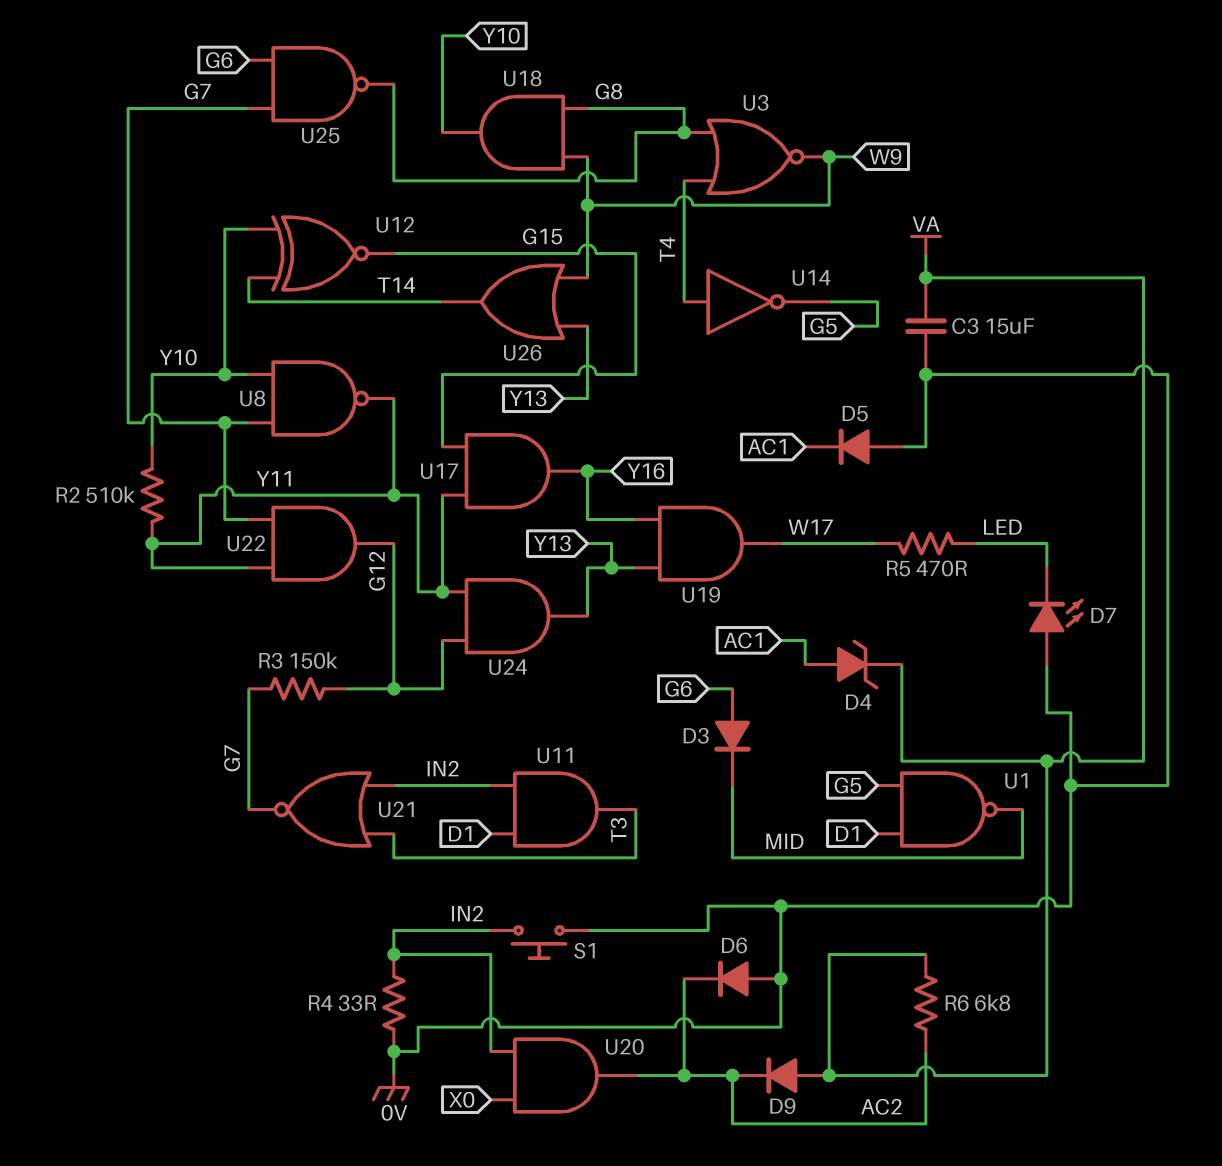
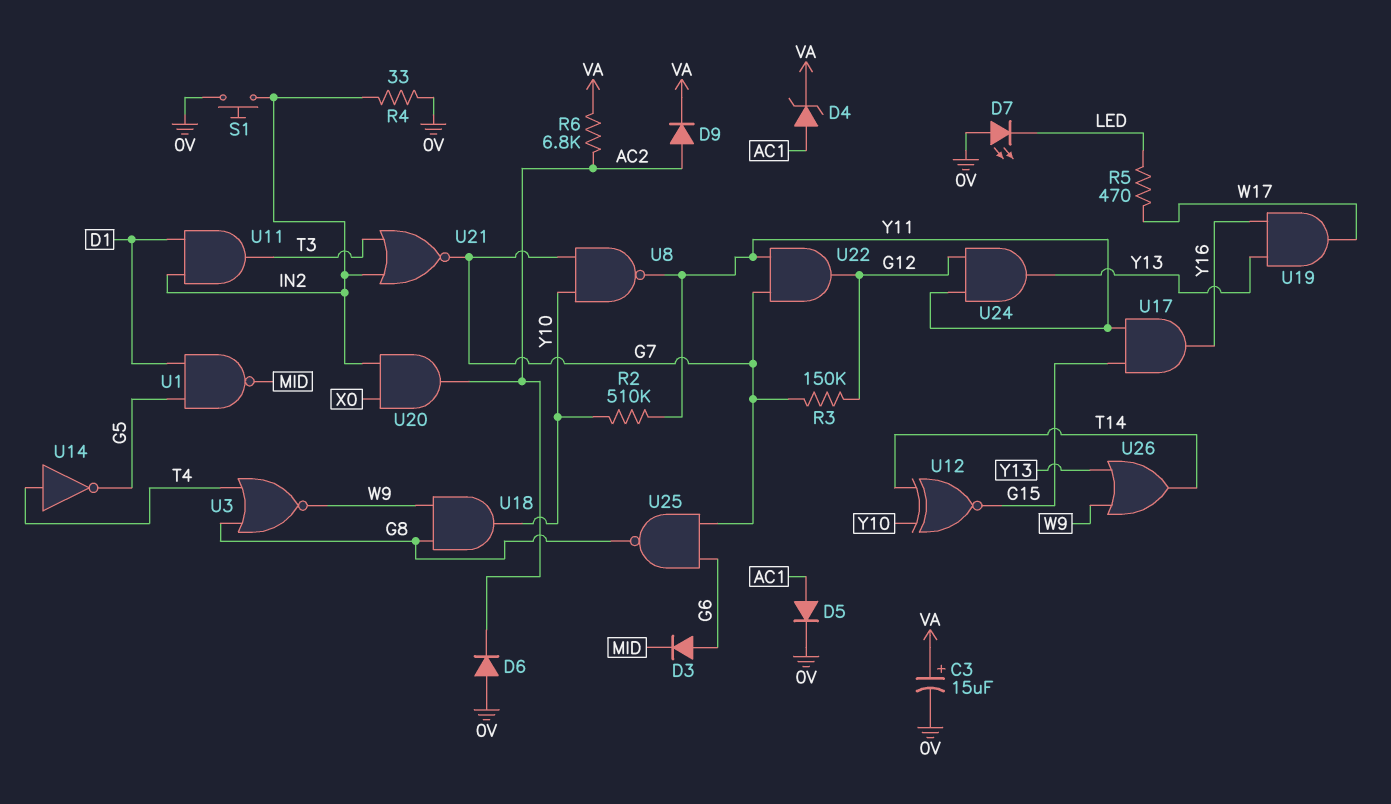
C3: 15uF (0V, VA) -> 15uF (plus VA, minus 0V)
D5: diode (A 0V, K AC1) -> diode (A AC1, K 0V)
D9: diode (A VA, K AC2) -> diode (A AC2, K VA)

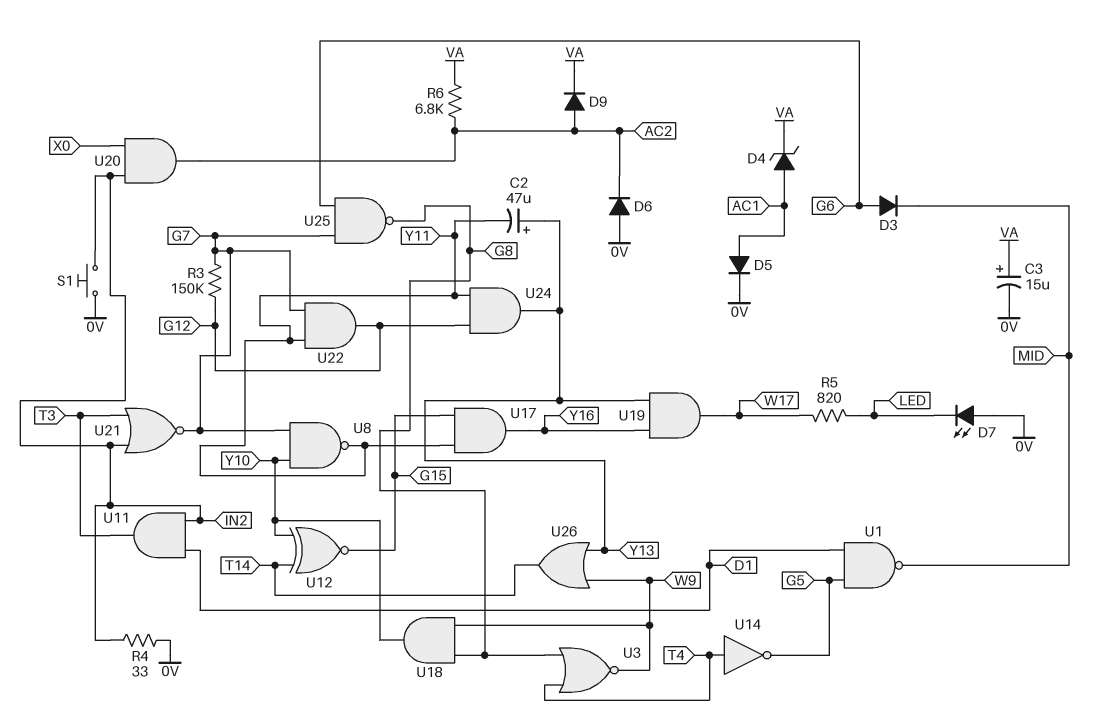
C2: none -> 47uF (plus Y13, minus Y11)
R2: 510k (Y10, Y11) -> none
R5: 470 (LED, W17) -> 820 (LED, W17)

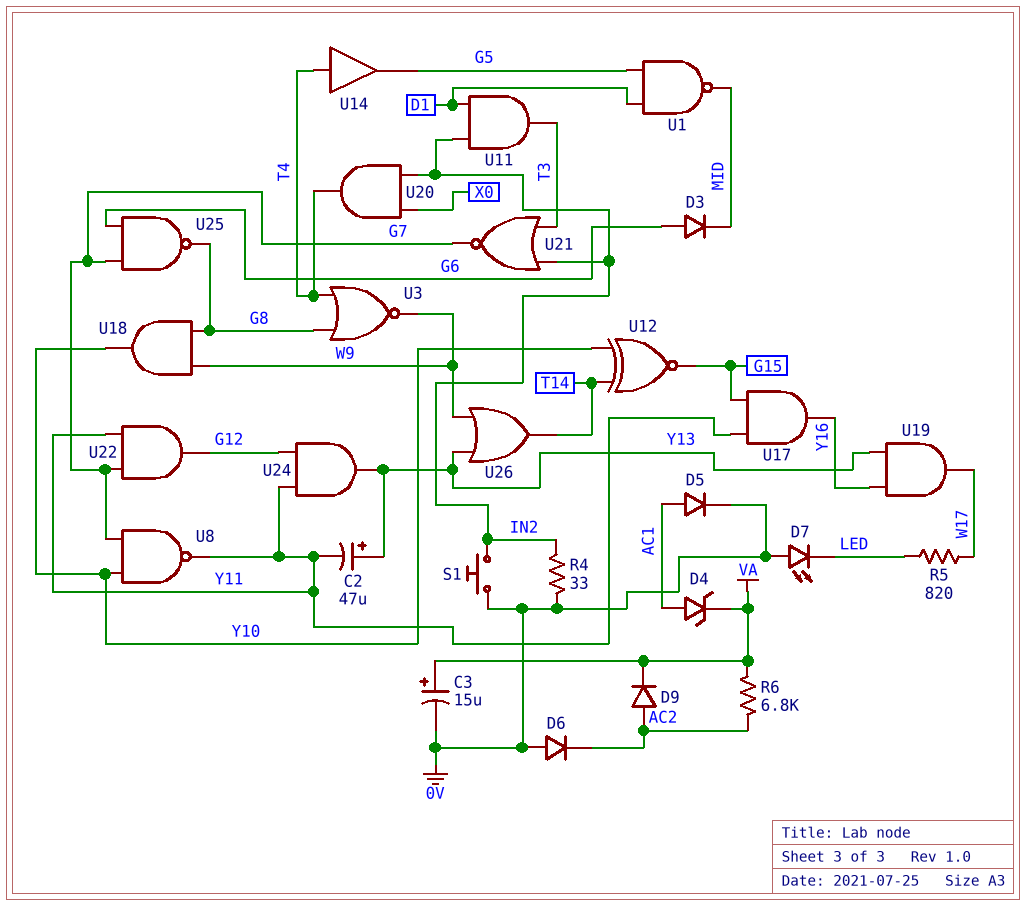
R3: 150k (G7, G12) -> none
U14: NOT (in T4, out G5) -> buffer (in T4, out G5)
U20: AND (in IN2, in X0, out AC2) -> AND (in IN2, in X0, out T4)

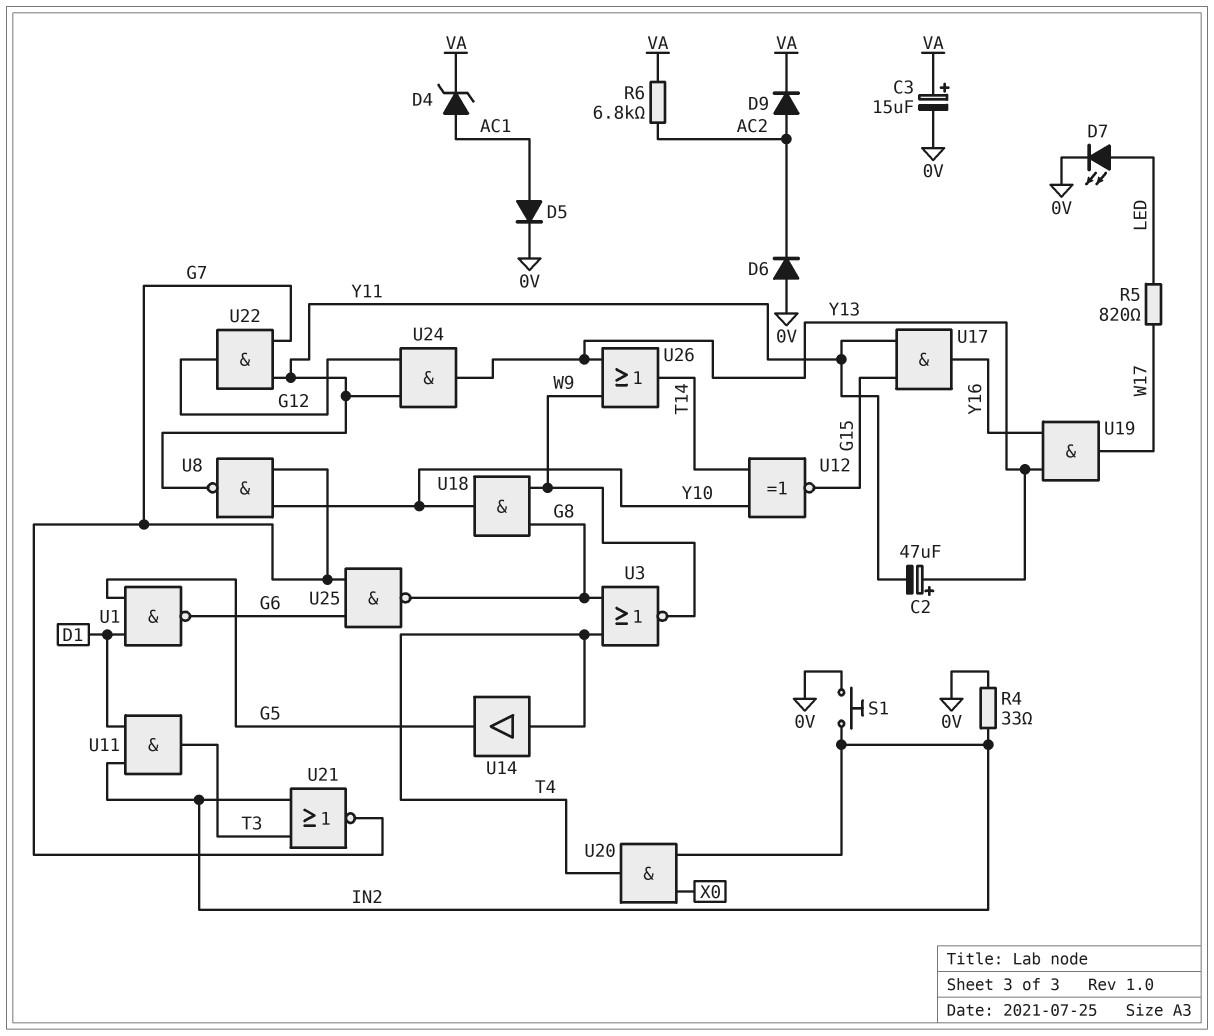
D3: diode (A G6, K MID) -> none
D7: LED (A 0V, K LED) -> LED (A LED, K 0V)
U1: NAND (in D1, in G5, out MID) -> NAND (in D1, in G5, out G6)

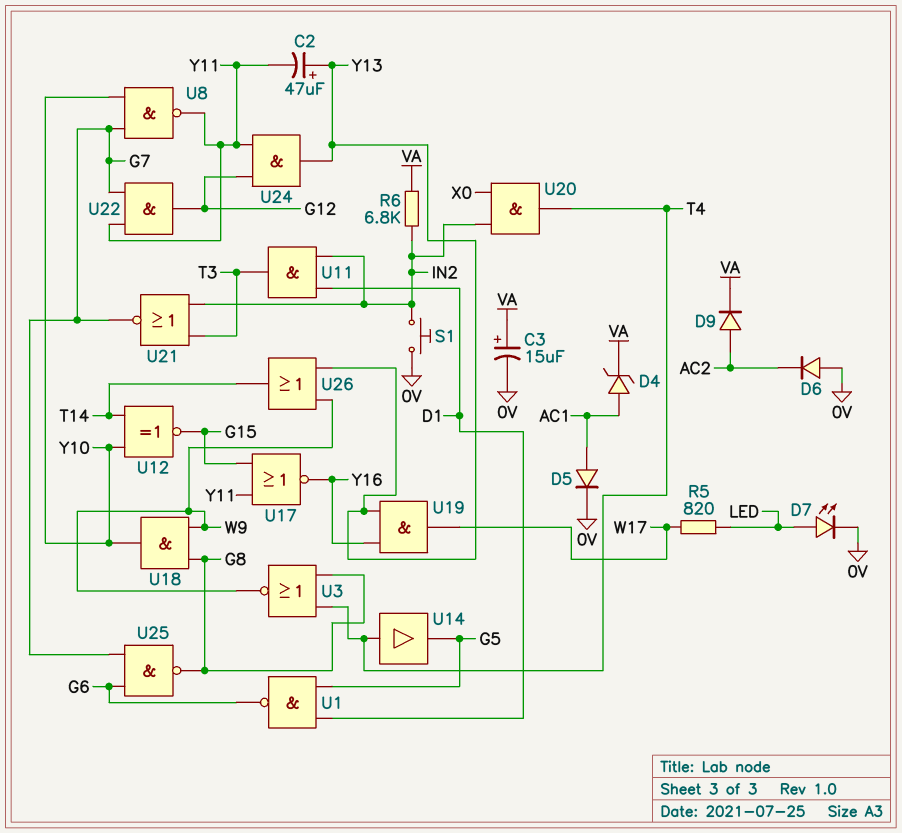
R4: 33 (0V, IN2) -> none
R6: 6.8k (AC2, VA) -> 6.8k (IN2, VA)
U17: AND (in G15, in Y11, out Y16) -> NOR (in G15, in Y11, out Y16)

